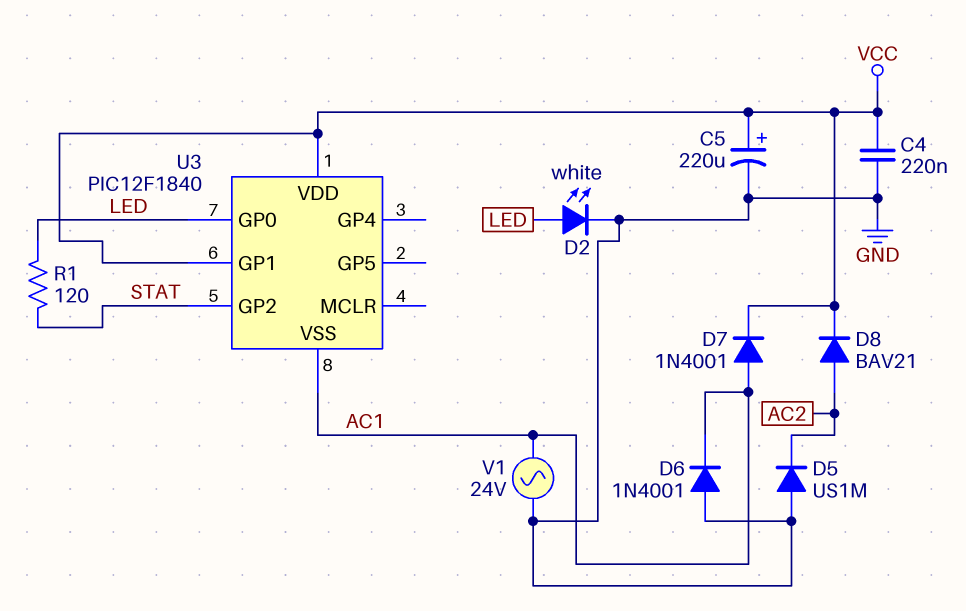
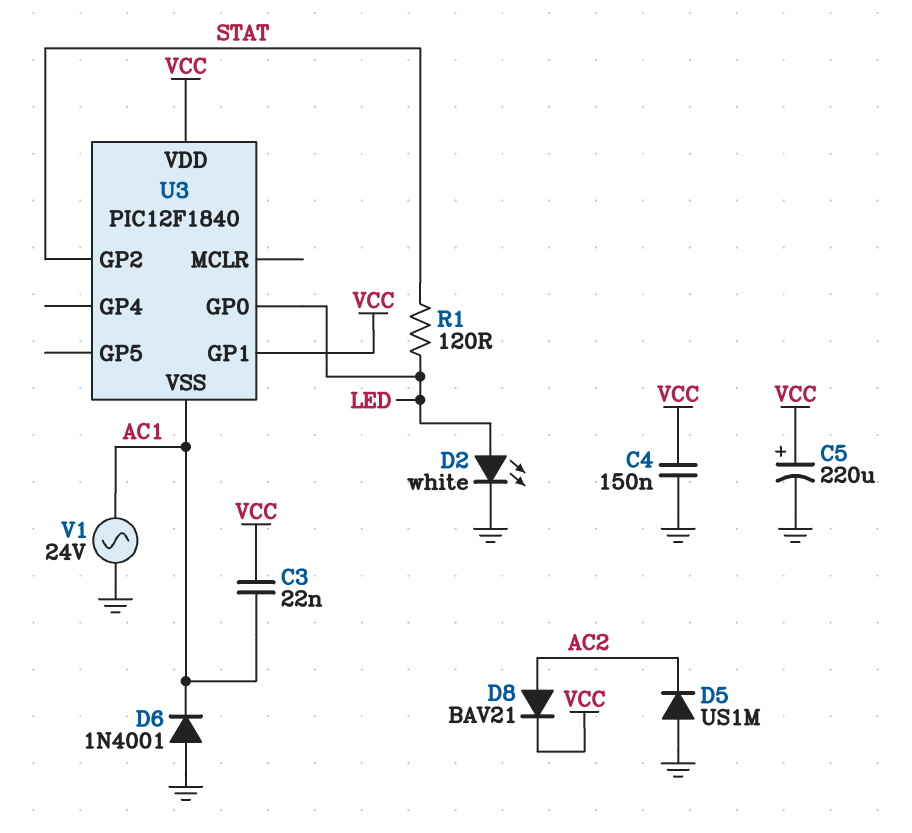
C3: none -> 22nF (AC1, VCC)
C4: 220nF (GND, VCC) -> 150nF (GND, VCC)
D7: diode 1N4001 (A AC1, K VCC) -> none

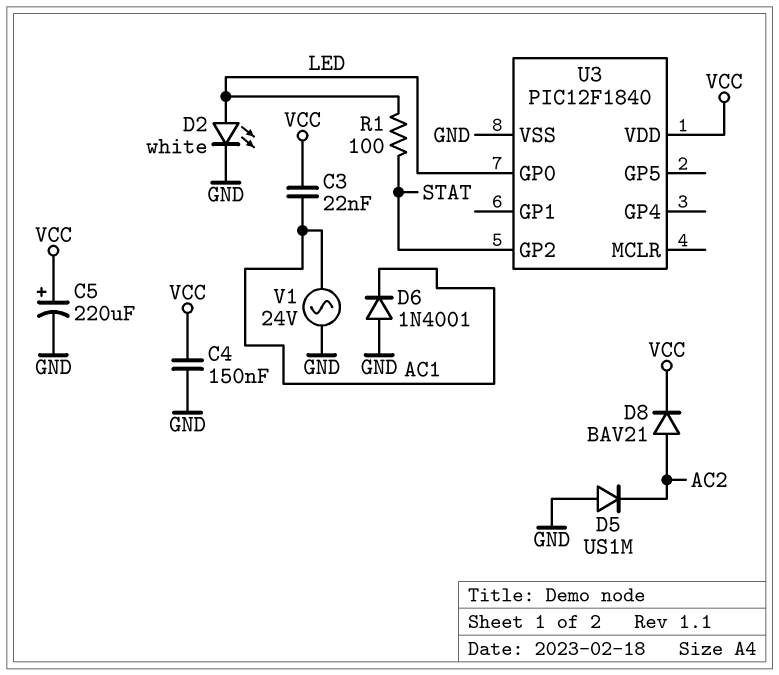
R1: 120 (LED, STAT) -> 100 (LED, STAT)
U3 pin GP1: VCC -> none
U3 pin VSS: AC1 -> GND

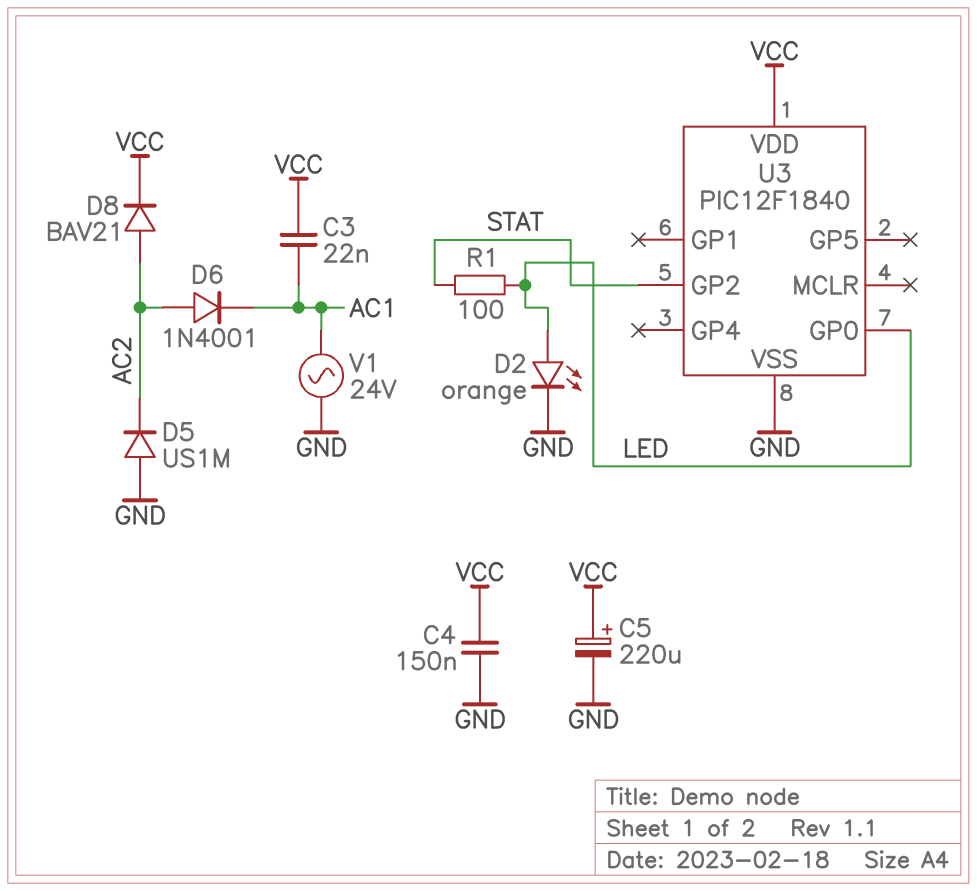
D2: LED white (A LED, K GND) -> LED orange (A LED, K GND)
D6: diode 1N4001 (A GND, K AC1) -> diode 1N4001 (A AC2, K AC1)

